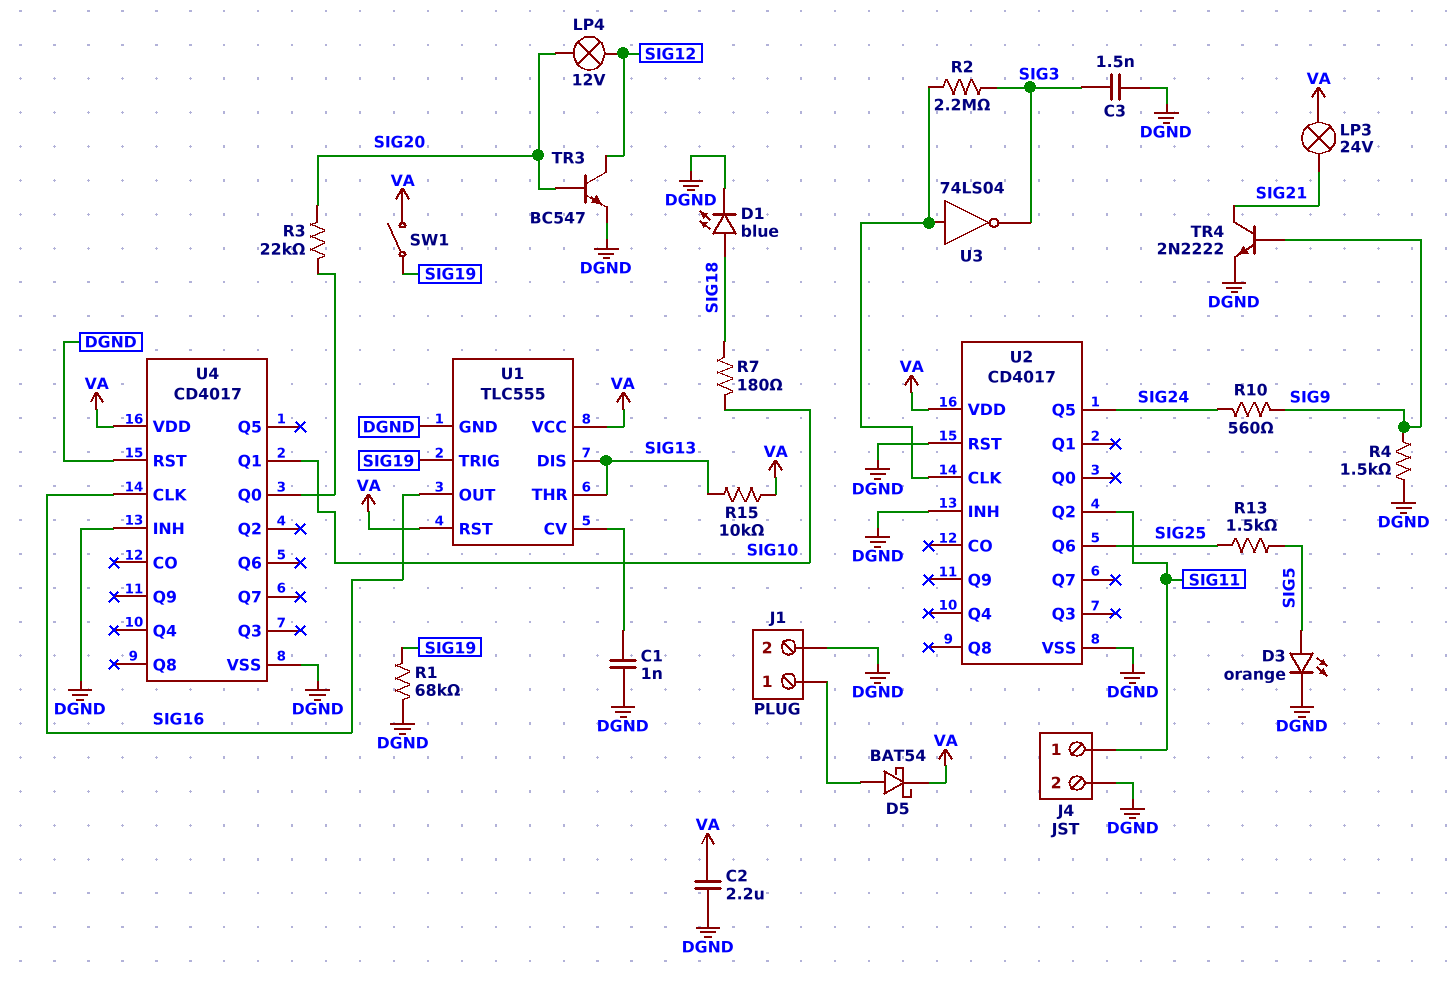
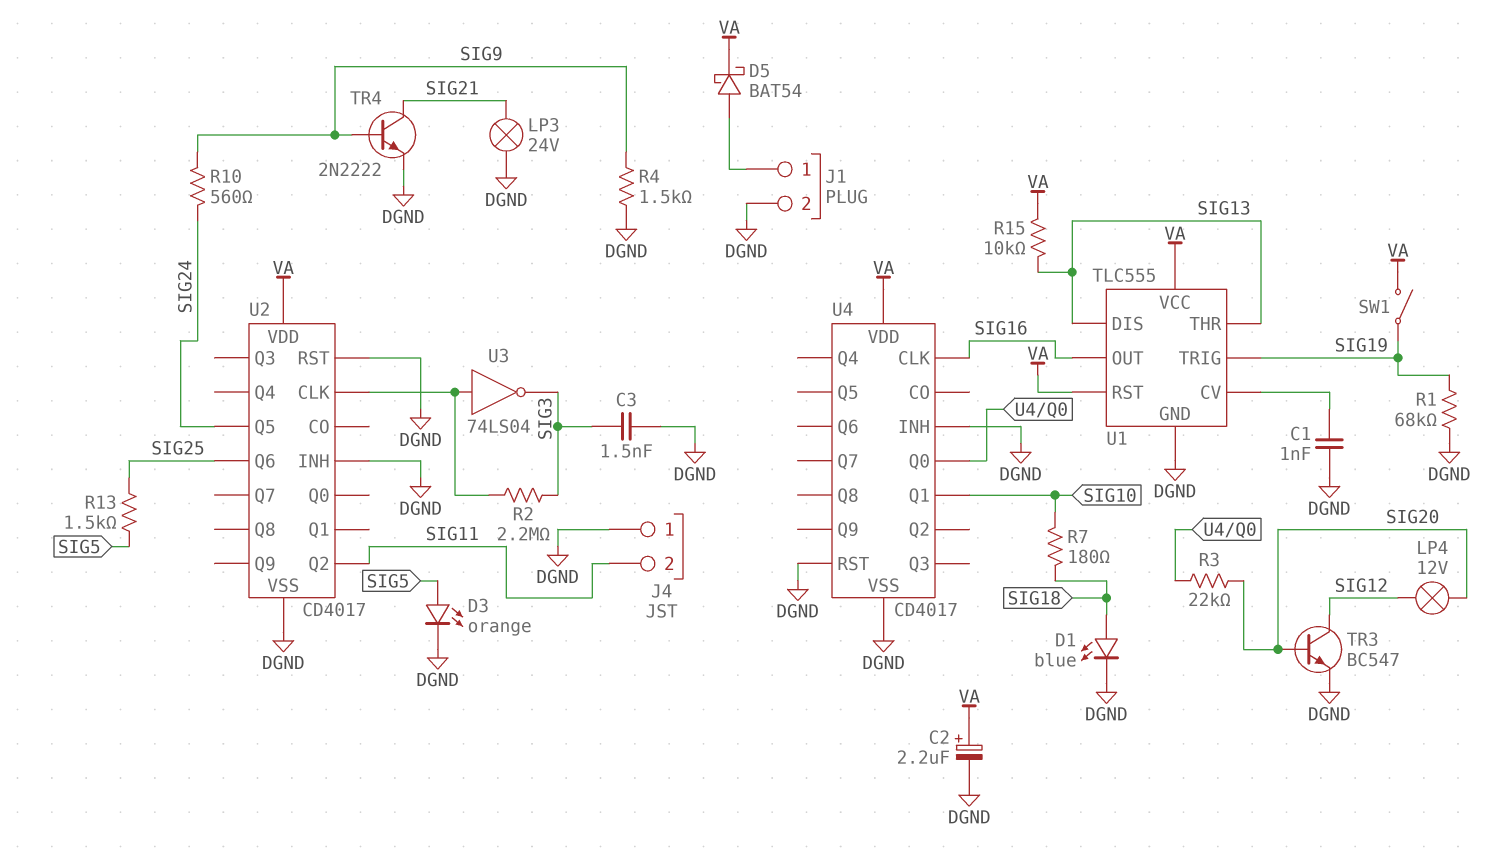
C2: 2.2uF (DGND, VA) -> 2.2uF (plus VA, minus DGND)
J4 pin 1: SIG11 -> DGND
J4 pin 2: DGND -> SIG11
LP3: lamp 24V (SIG21, VA) -> lamp 24V (DGND, SIG21)

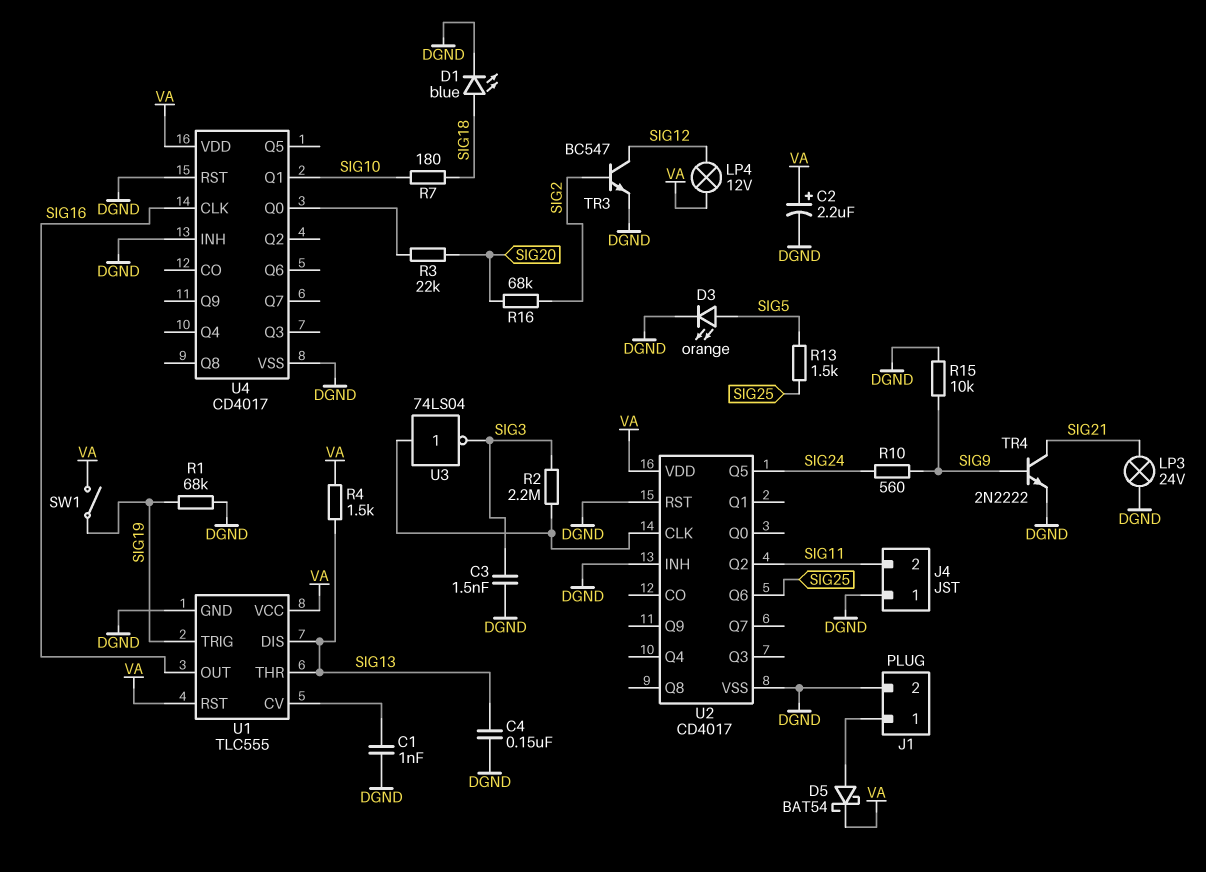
C4: none -> 150nF (DGND, SIG13)
LP4: lamp 12V (SIG12, SIG20) -> lamp 12V (SIG12, VA)
R4: 1.5k (DGND, SIG9) -> 1.5k (SIG13, VA)
R15: 10k (SIG13, VA) -> 10k (DGND, SIG9)
R16: none -> 68k (SIG2, SIG20)
TR3: NPN BC547 (B SIG20, C SIG12, E DGND) -> NPN BC547 (B SIG2, C SIG12, E DGND)

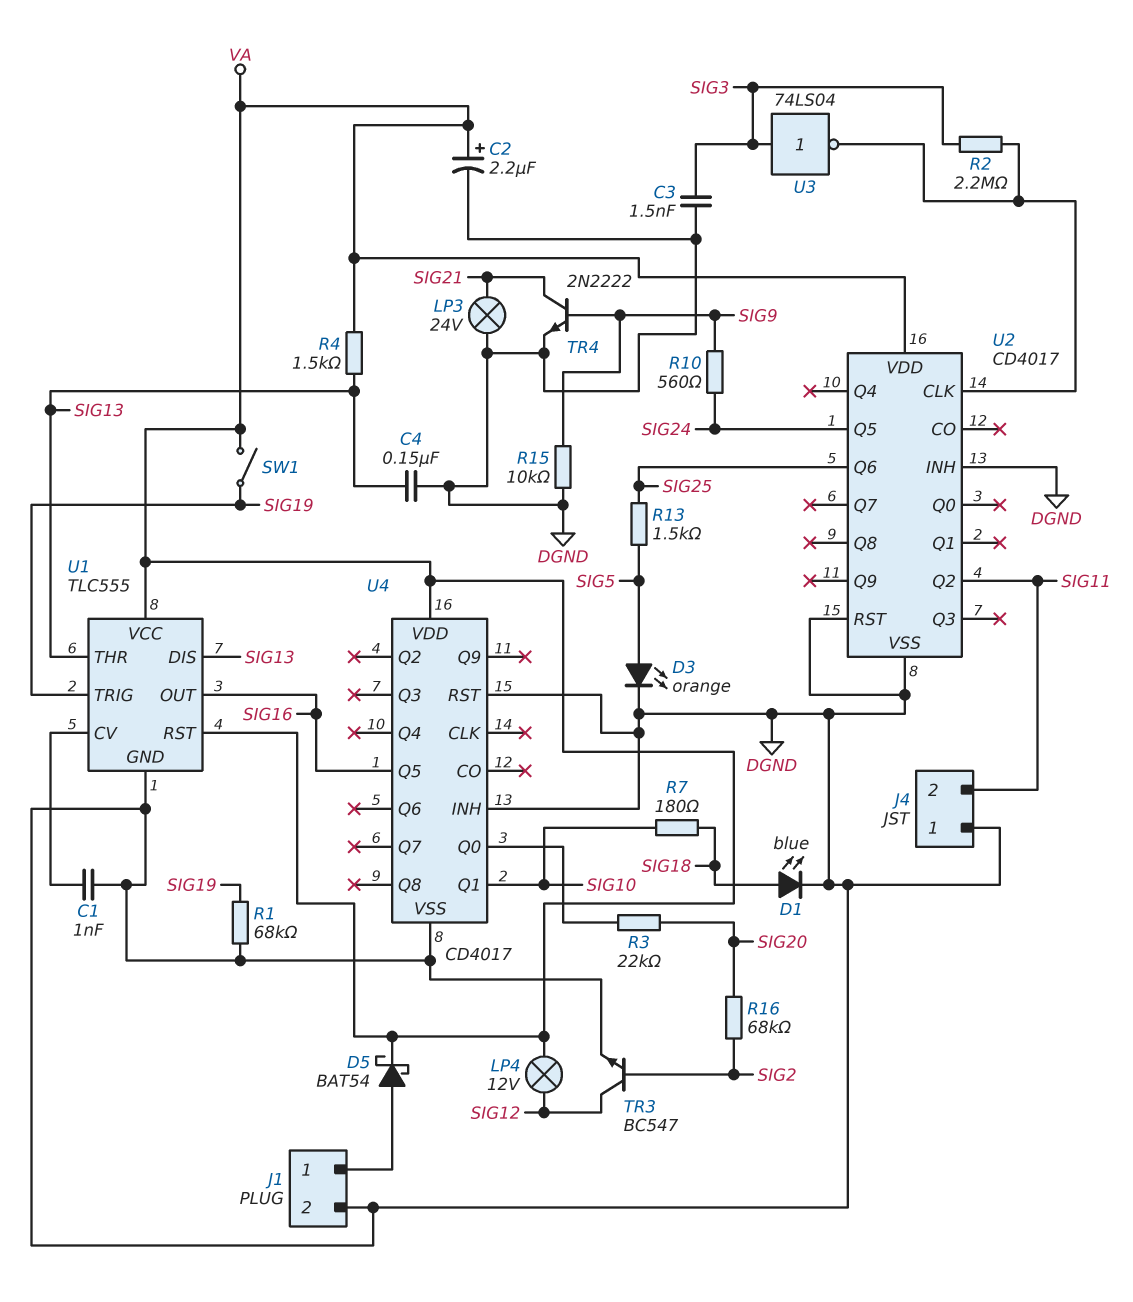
U3: NOT 74LS04 (in U2/CLK, out SIG3) -> NOT 74LS04 (in SIG3, out U2/CLK)
U4 pin CLK: SIG16 -> none
U4 pin Q5: none -> SIG16

